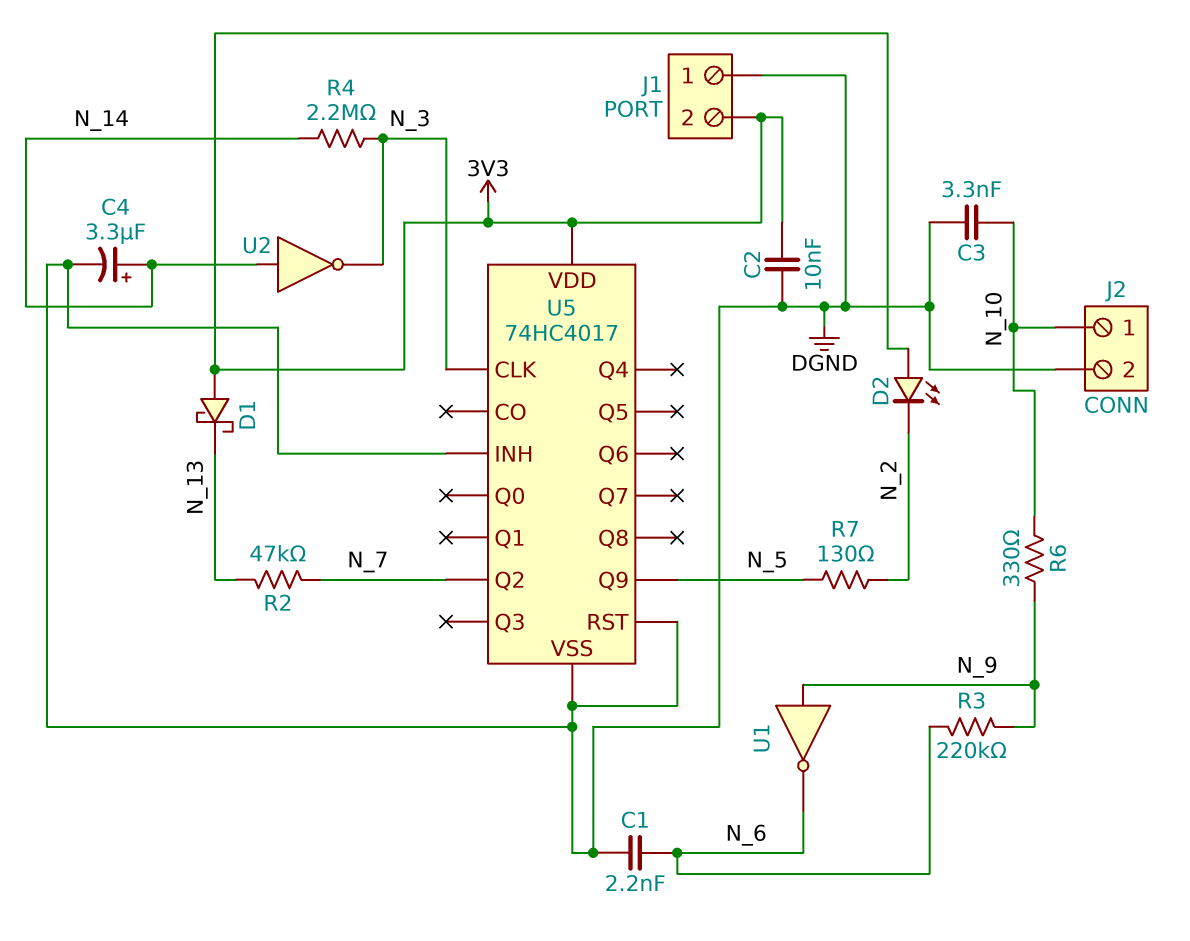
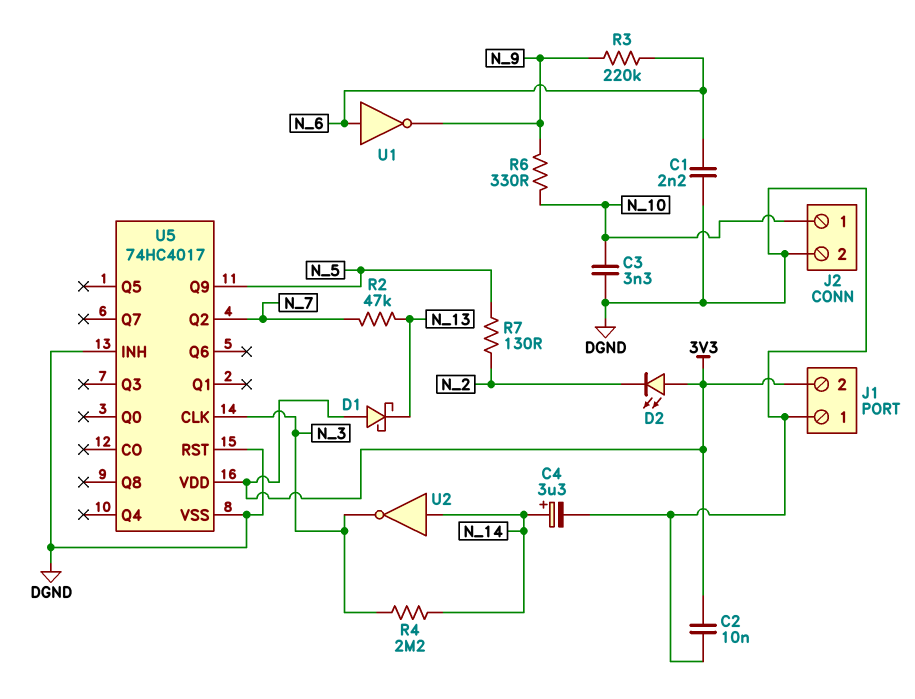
U1: NOT (in N_9, out N_6) -> NOT (in N_6, out N_9)

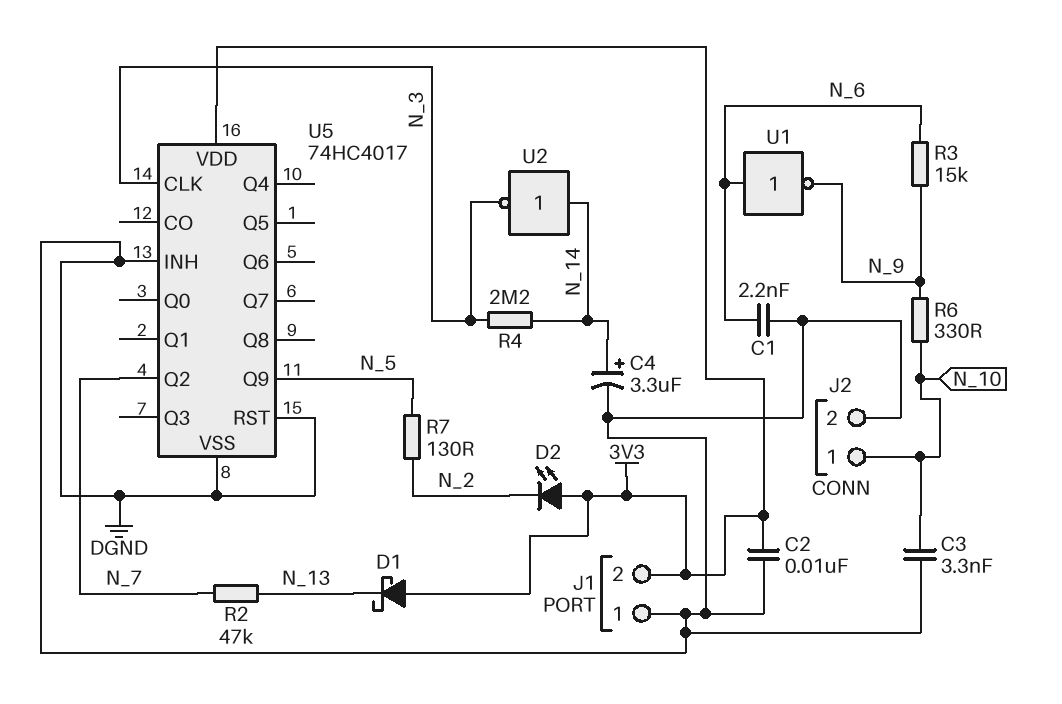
R3: 220k (N_6, N_9) -> 15k (N_6, N_9)

